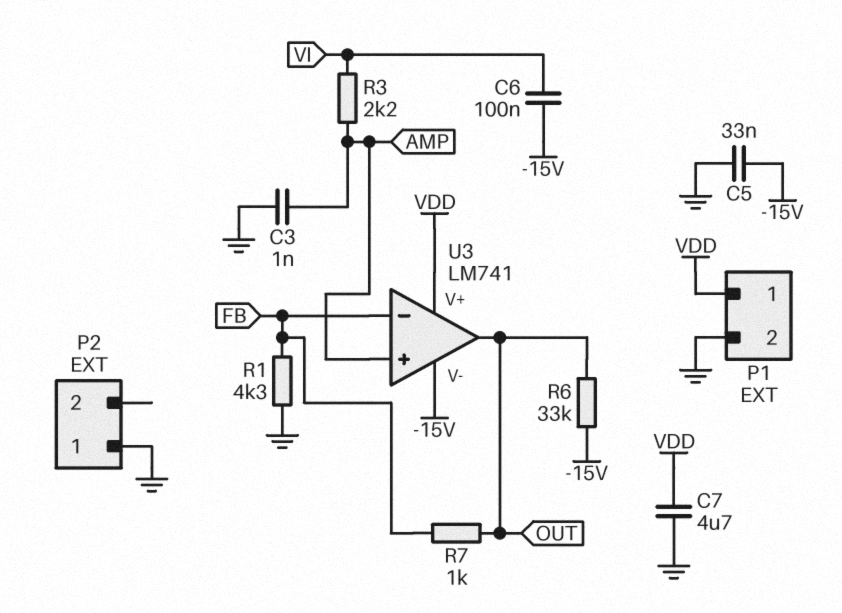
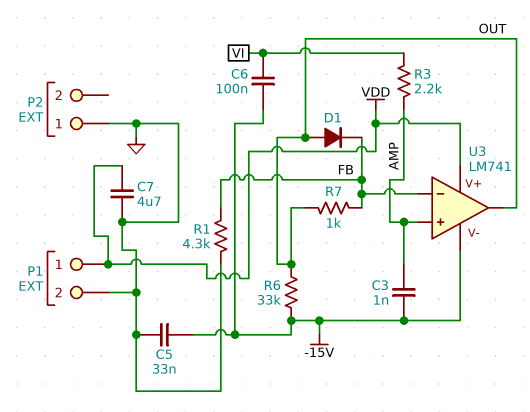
C3: 1nF (AMP, GND) -> 1nF (-15V, AMP)
D1: none -> diode (A OUT, K FB)

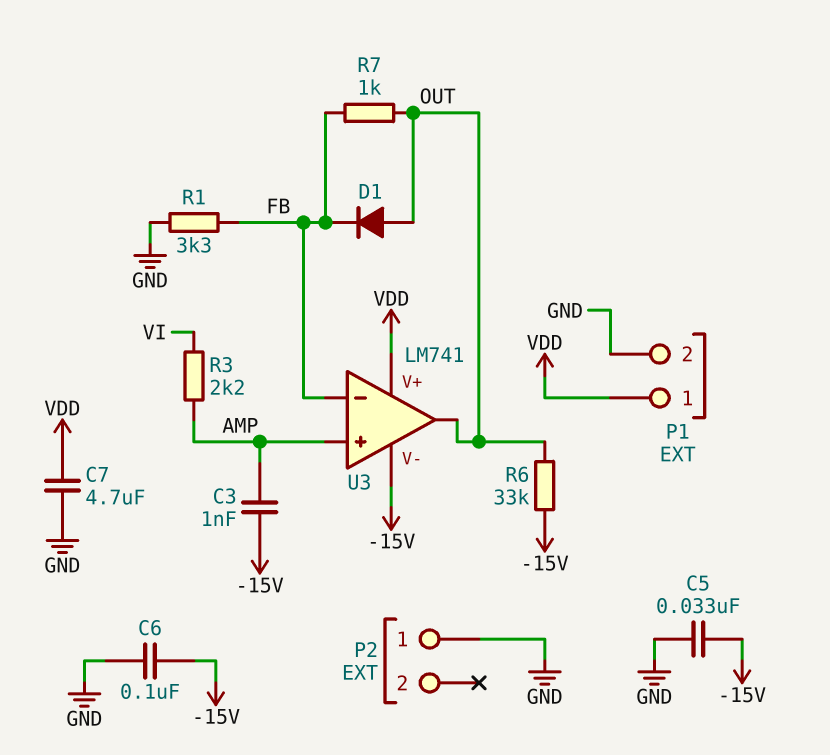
C6: 100nF (-15V, VI) -> 100nF (-15V, GND)
R1: 4.3k (FB, GND) -> 3.3k (FB, GND)

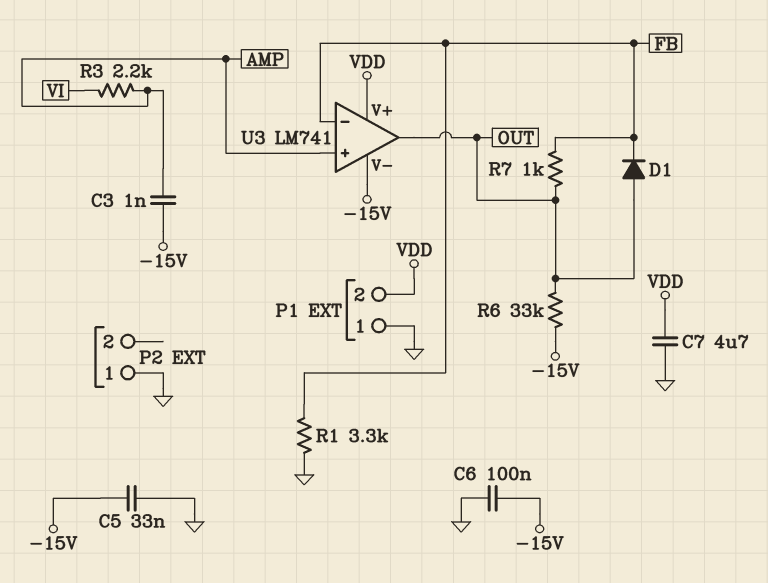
P1 pin 1: VDD -> GND
P1 pin 2: GND -> VDD

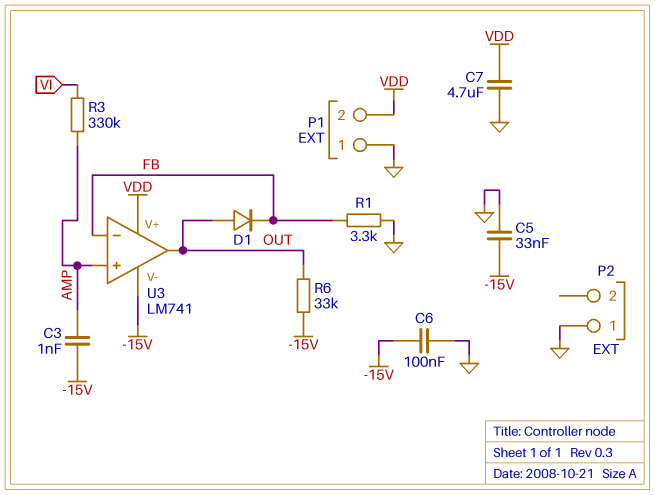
R3: 2.2k (AMP, VI) -> 330k (AMP, VI)
R7: 1k (FB, OUT) -> none

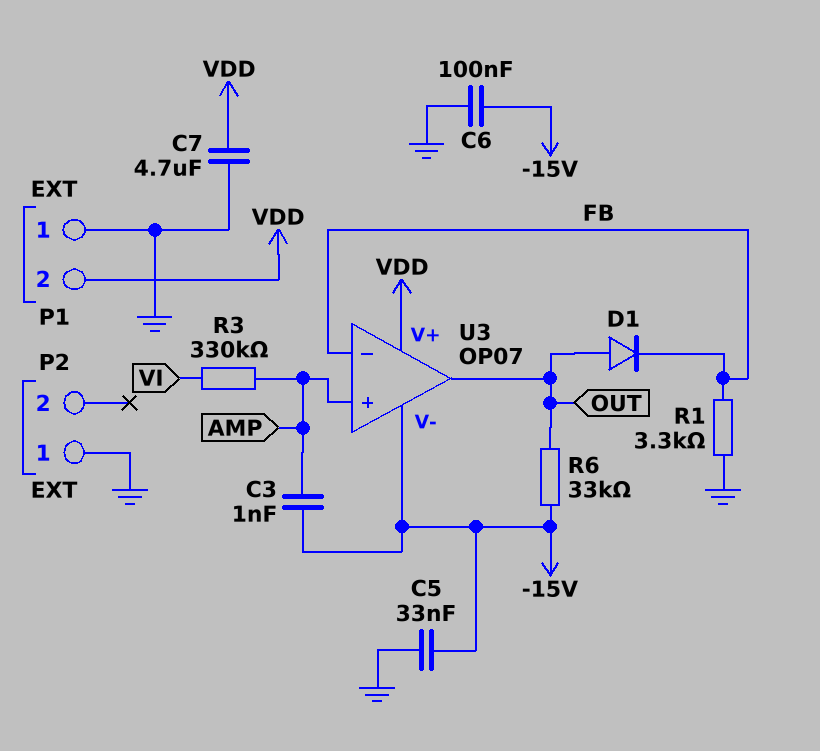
U3: LM741 -> OP07

